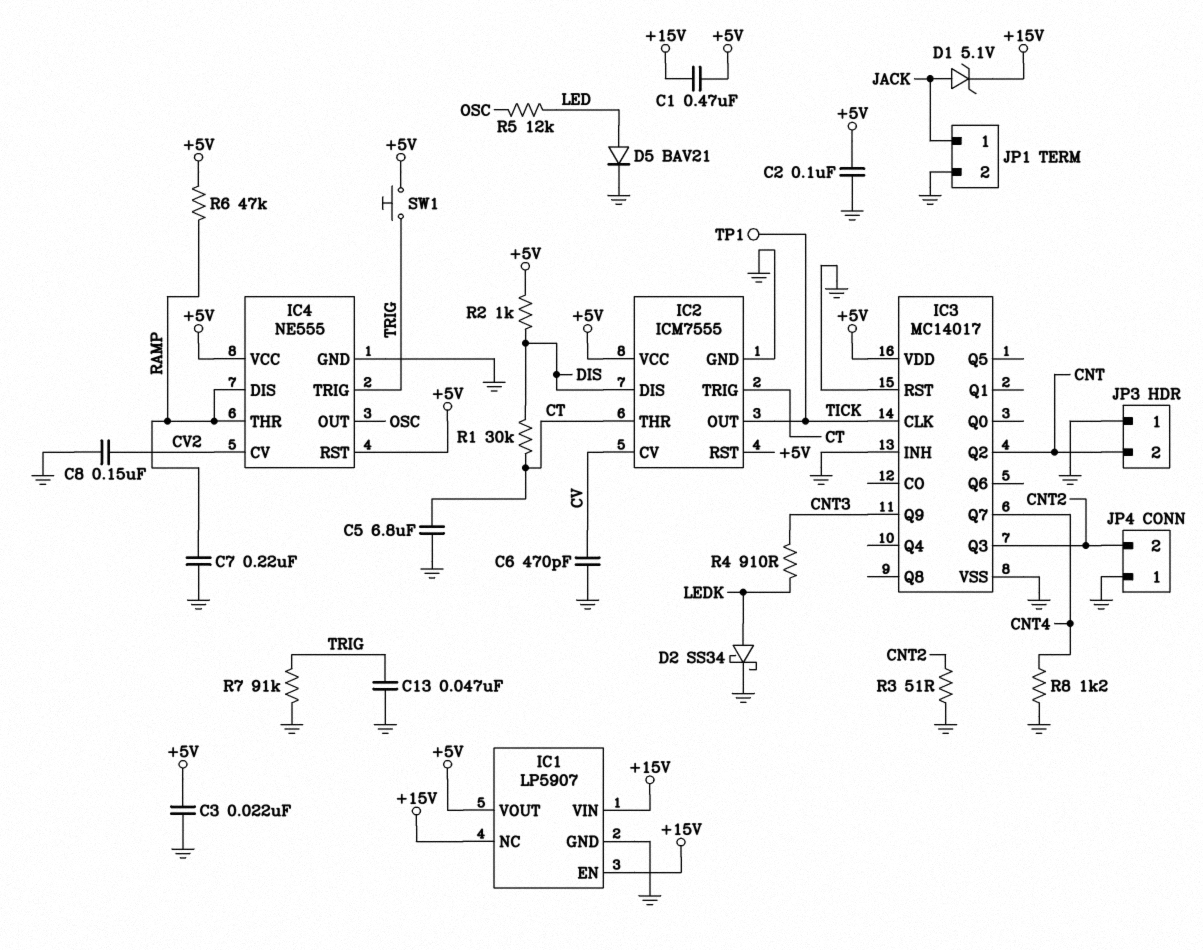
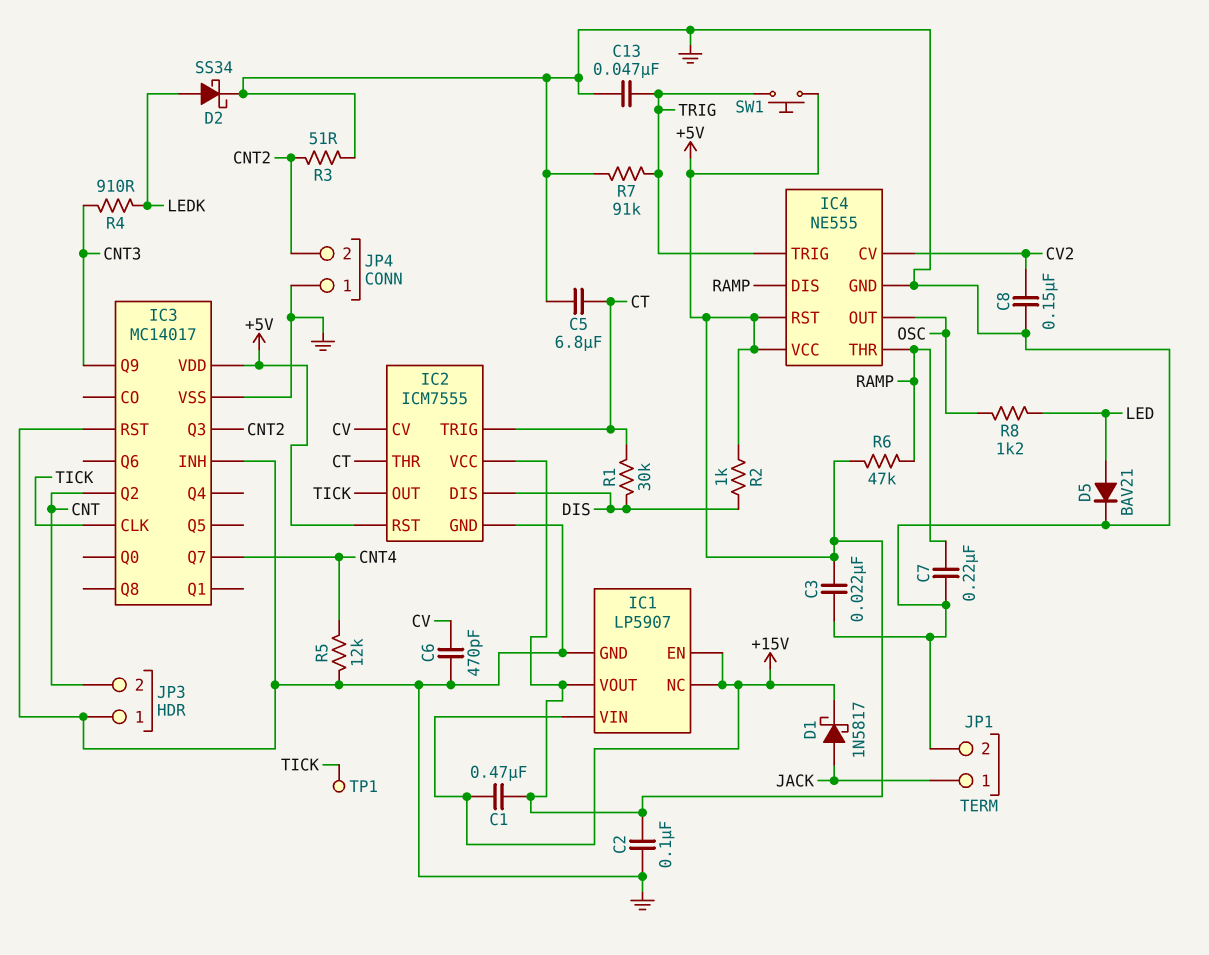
D1: zener 5.1V (A JACK, K +15V) -> schottky 1N5817 (A JACK, K +15V)
R5: 12k (LED, OSC) -> 12k (CNT4, GND)
R8: 1.2k (CNT4, GND) -> 1.2k (LED, OSC)

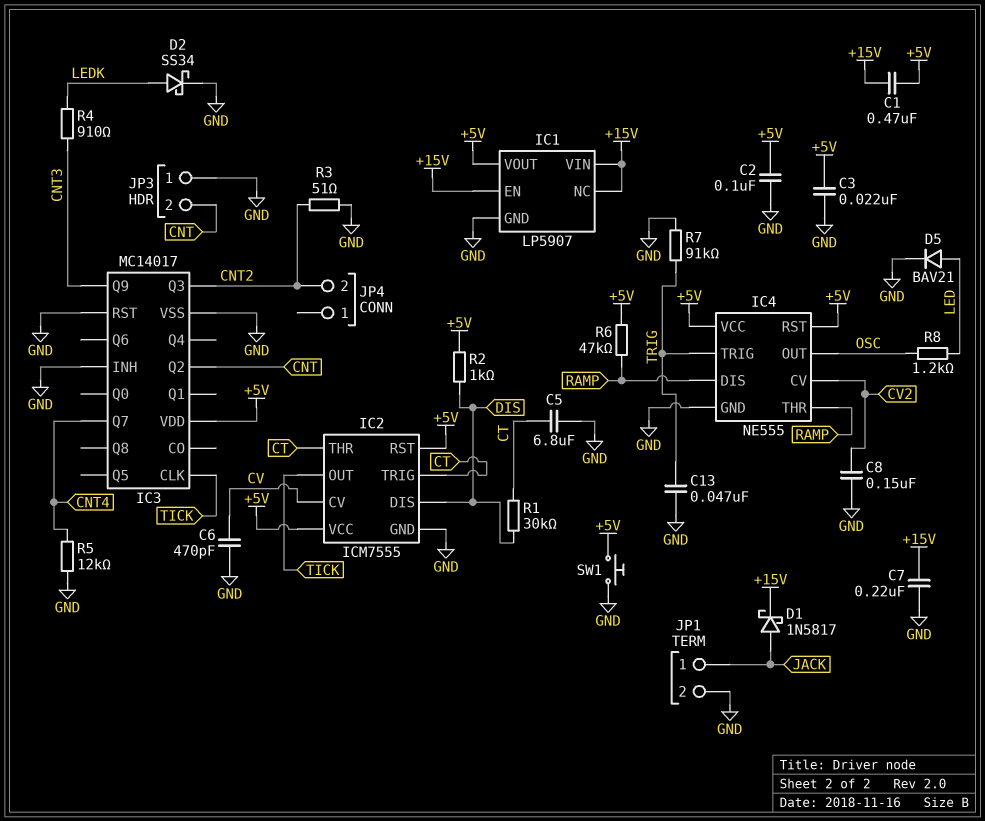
C7: 220nF (GND, RAMP) -> 220nF (+15V, GND)
JP4 pin 1: GND -> none
SW1: button (+5V, TRIG) -> button (+5V, GND)
TP1: test point (TICK) -> none

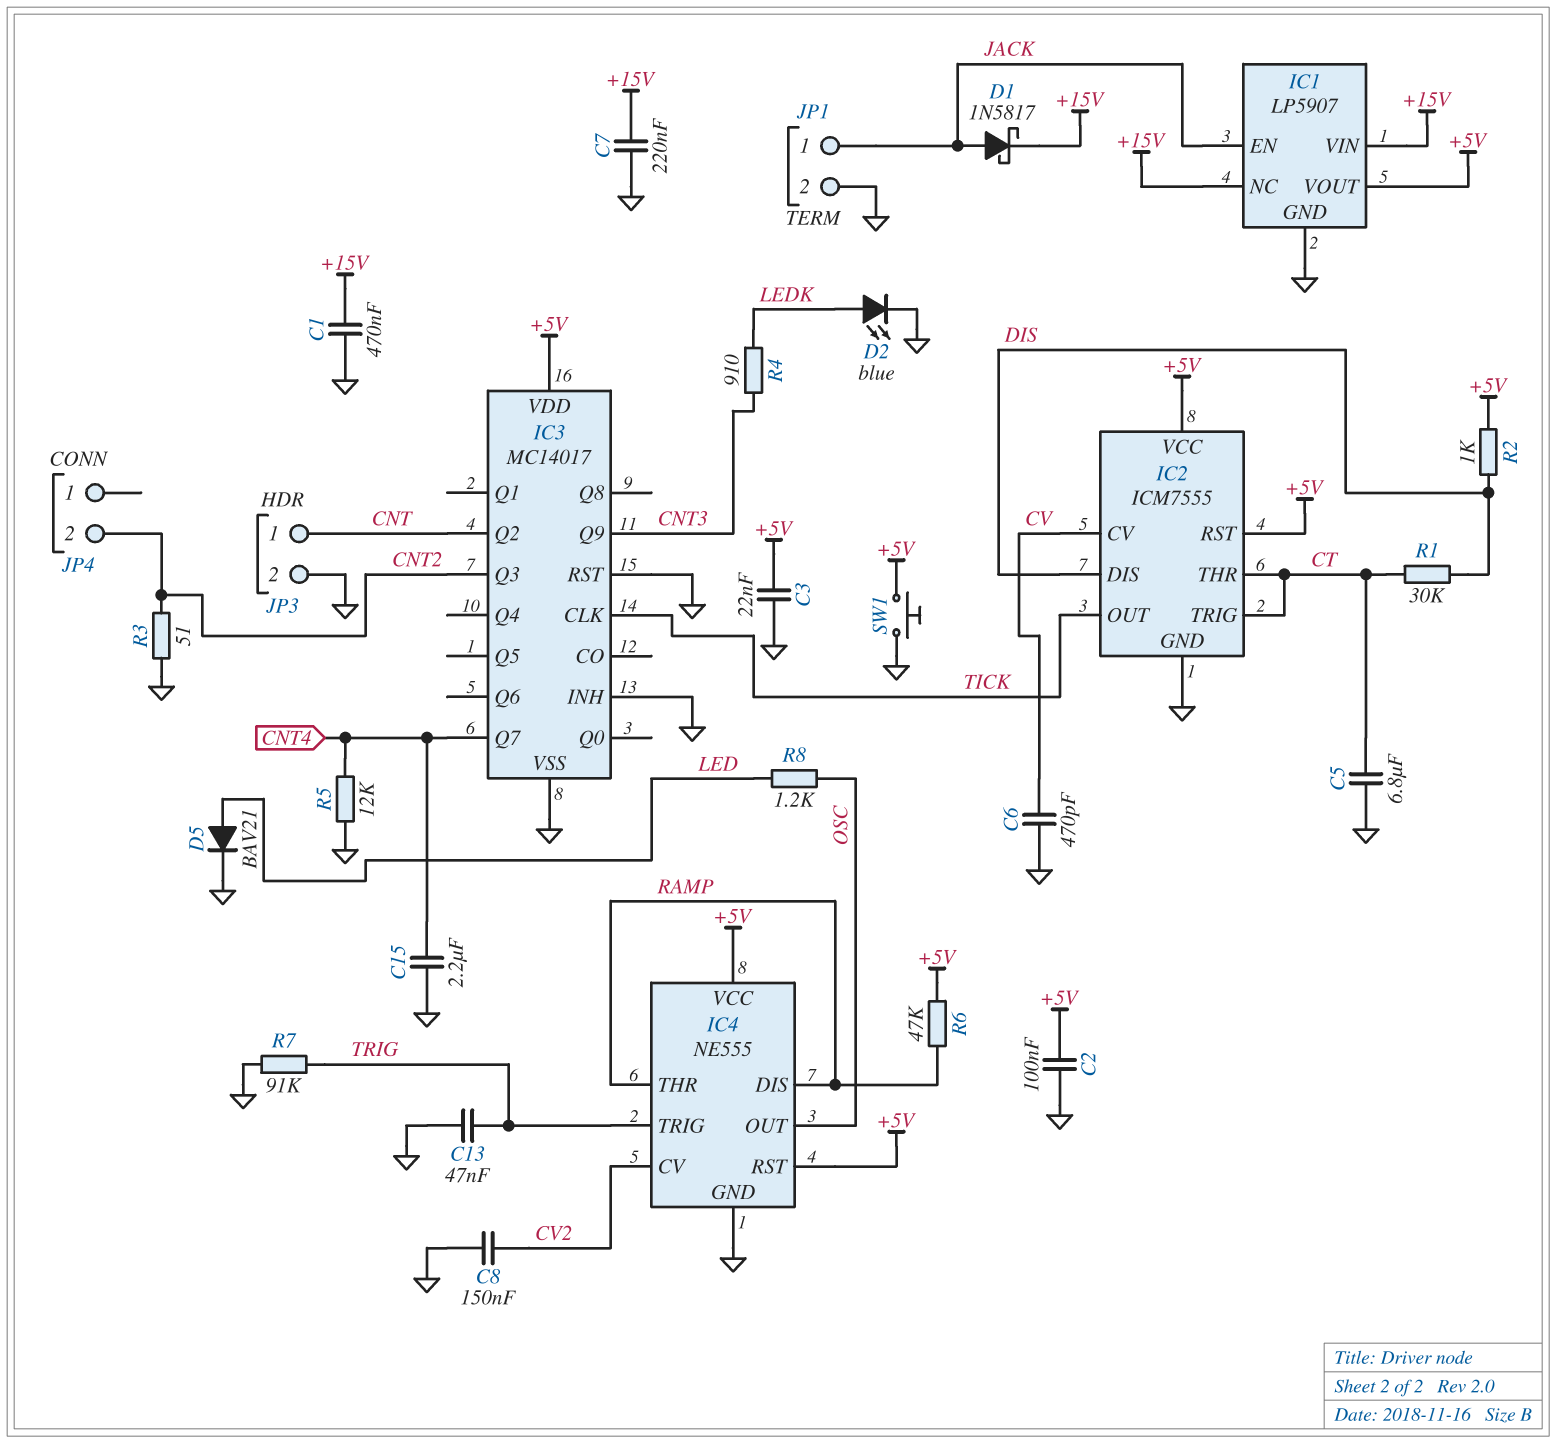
C1: 470nF (+5V, +15V) -> 470nF (+15V, GND)
C15: none -> 2.2uF (CNT4, GND)
D2: schottky SS34 (A LEDK, K GND) -> LED blue (A LEDK, K GND)
IC1 pin EN: +15V -> JACK
JP3 pin 1: GND -> CNT
JP3 pin 2: CNT -> GND

